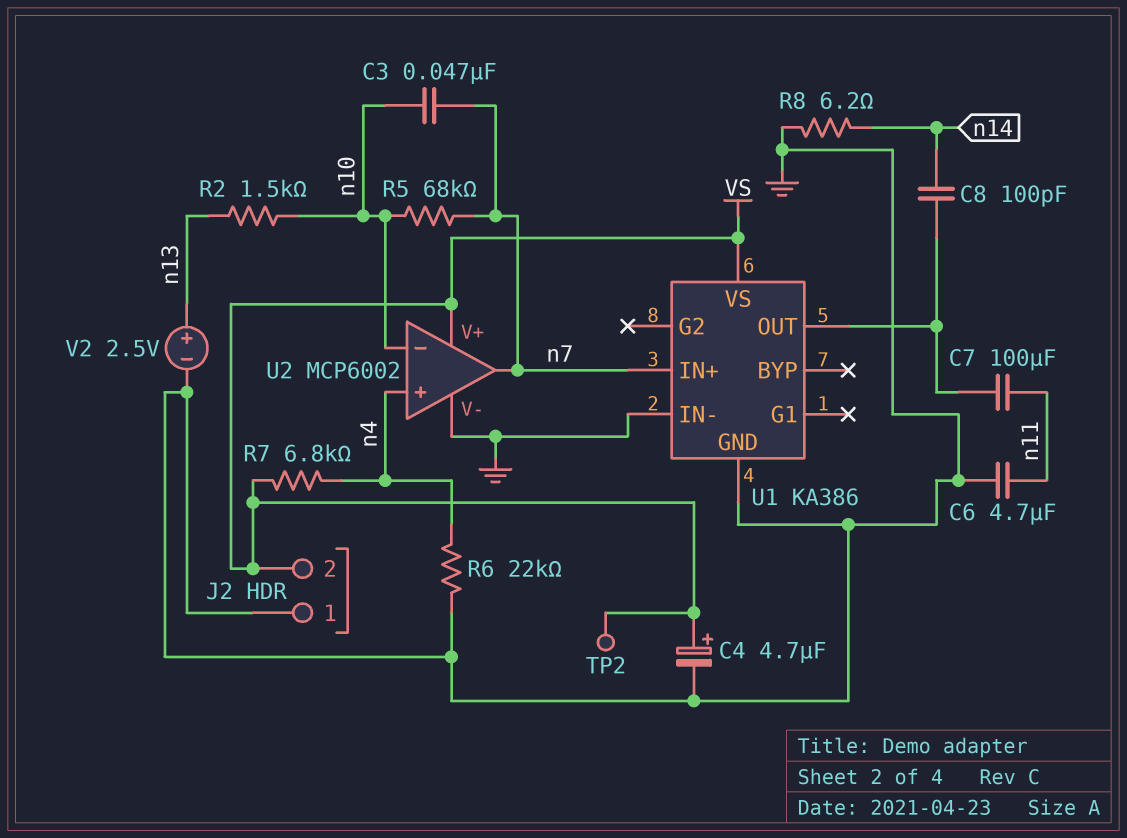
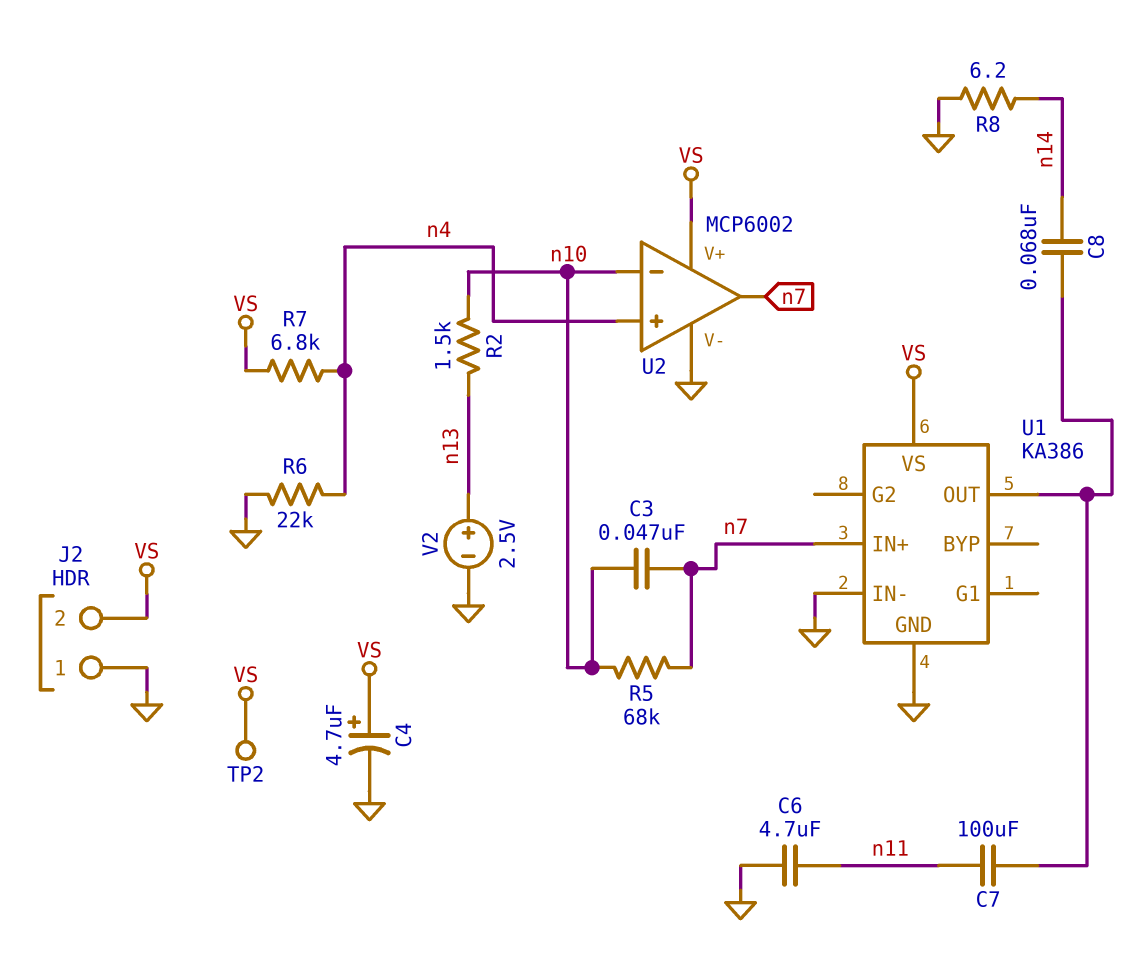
C8: 100pF (U1/OUT, n14) -> 68nF (U1/OUT, n14)

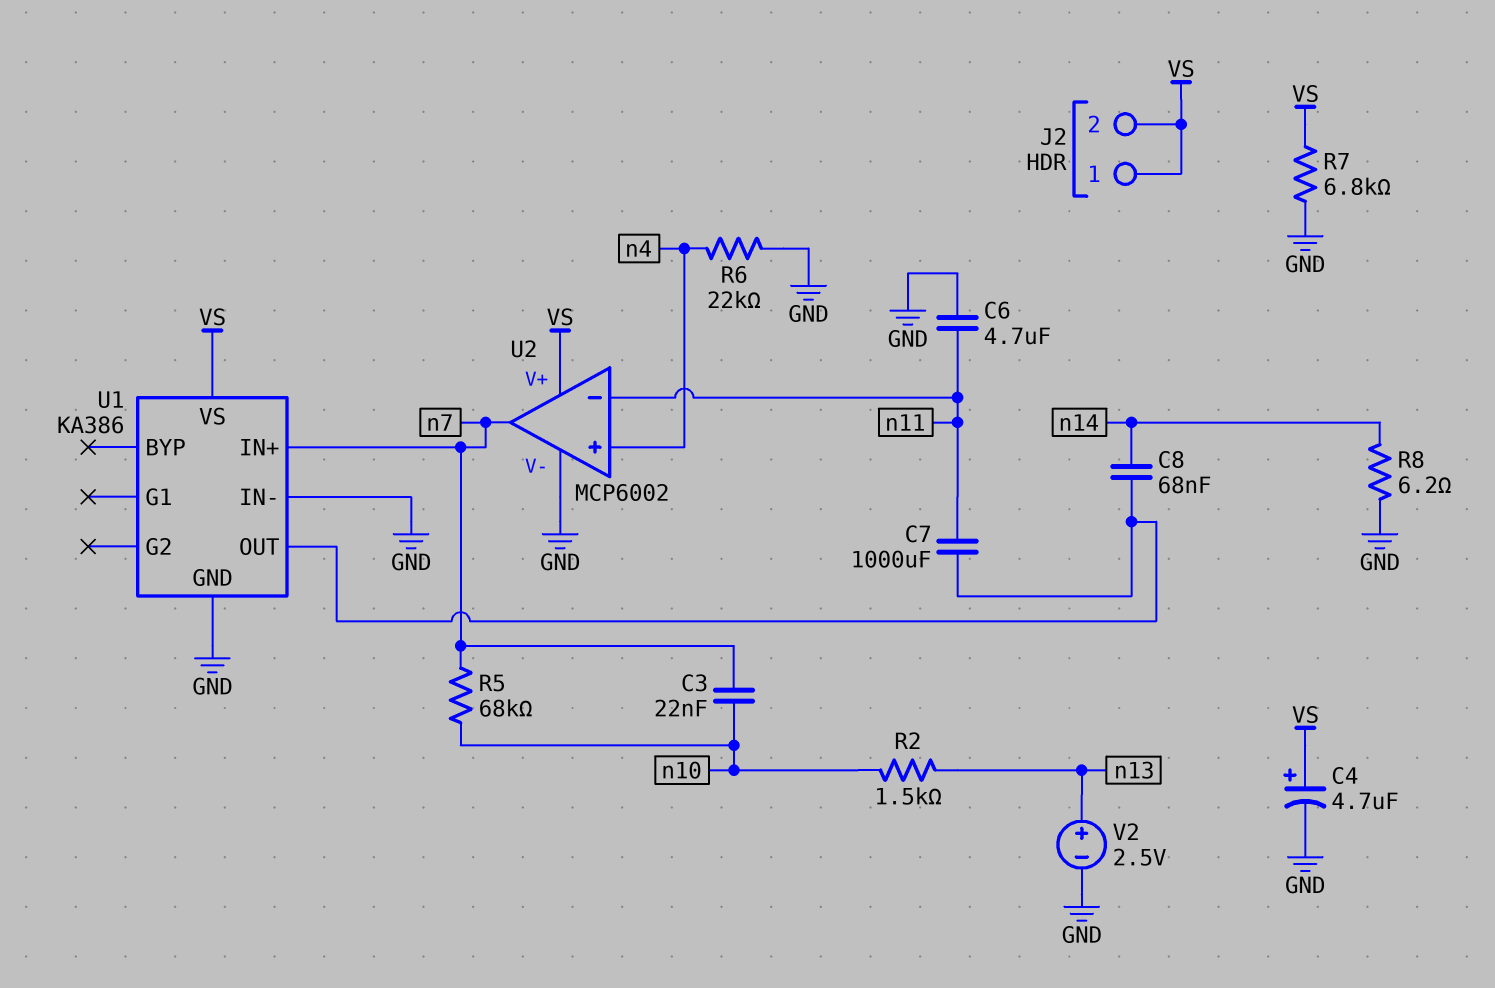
C3: 47nF (n7, n10) -> 22nF (n7, n10)
C7: 100uF (U1/OUT, n11) -> 1000uF (U1/OUT, n11)
J2 pin 1: GND -> VS
R7: 6.8k (VS, n4) -> 6.8k (GND, VS)
TP2: test point (VS) -> none
U2 pin in-: n10 -> n11

